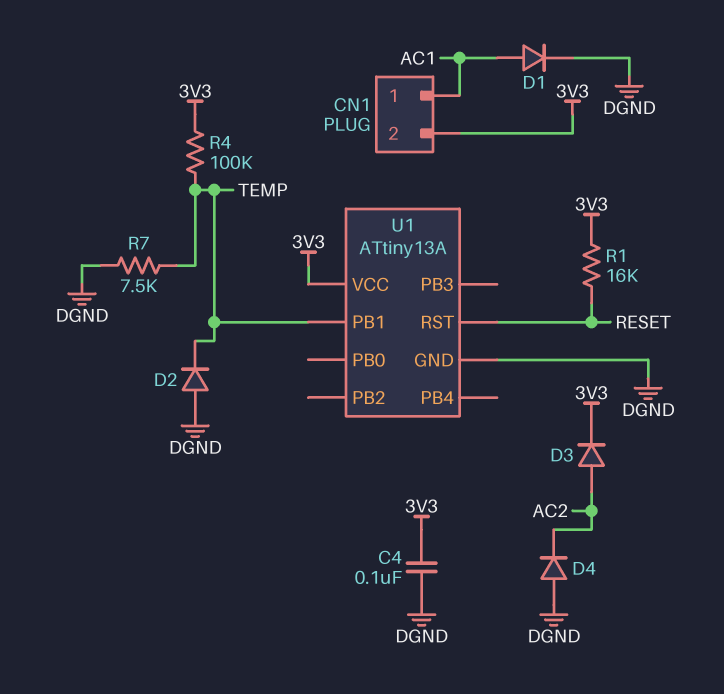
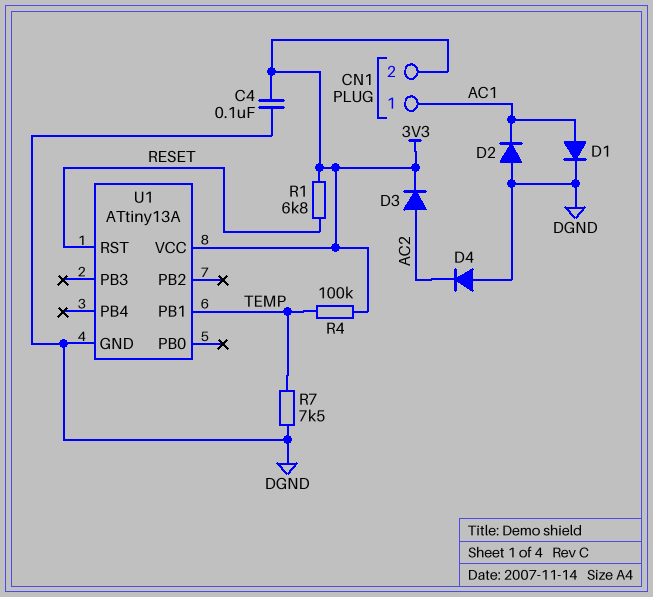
D2: diode (A DGND, K TEMP) -> diode (A DGND, K AC1)
R1: 16k (3V3, RESET) -> 6.8k (3V3, RESET)

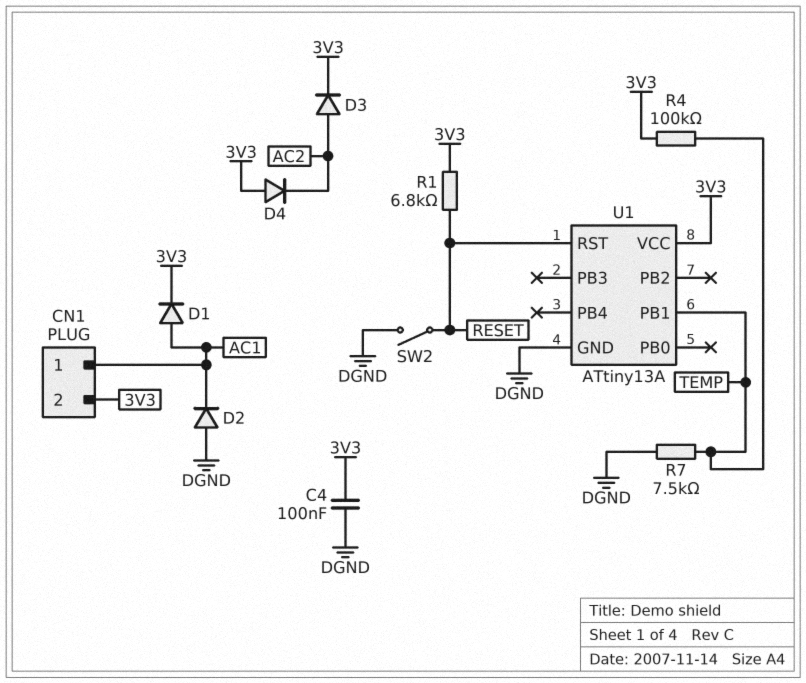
D1: diode (A AC1, K DGND) -> diode (A AC1, K 3V3)
D4: diode (A DGND, K AC2) -> diode (A 3V3, K AC2)
SW2: none -> switch (DGND, RESET)

